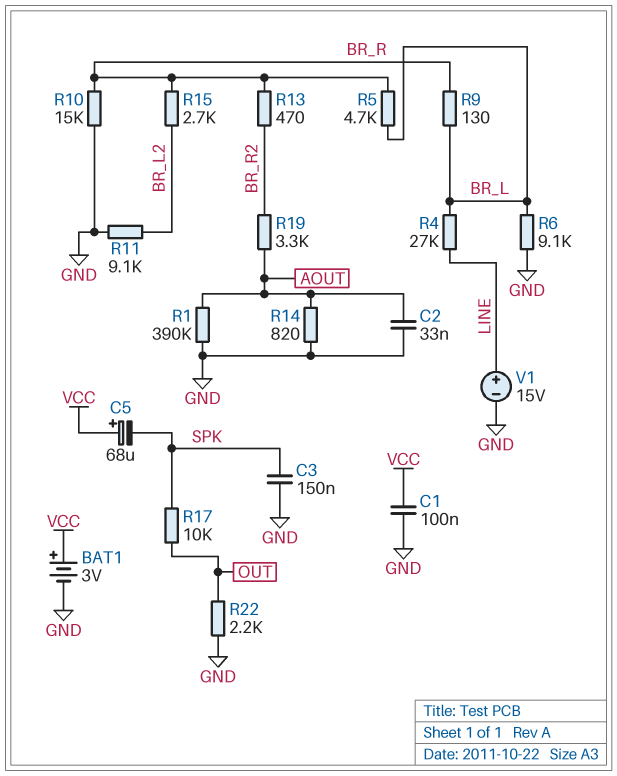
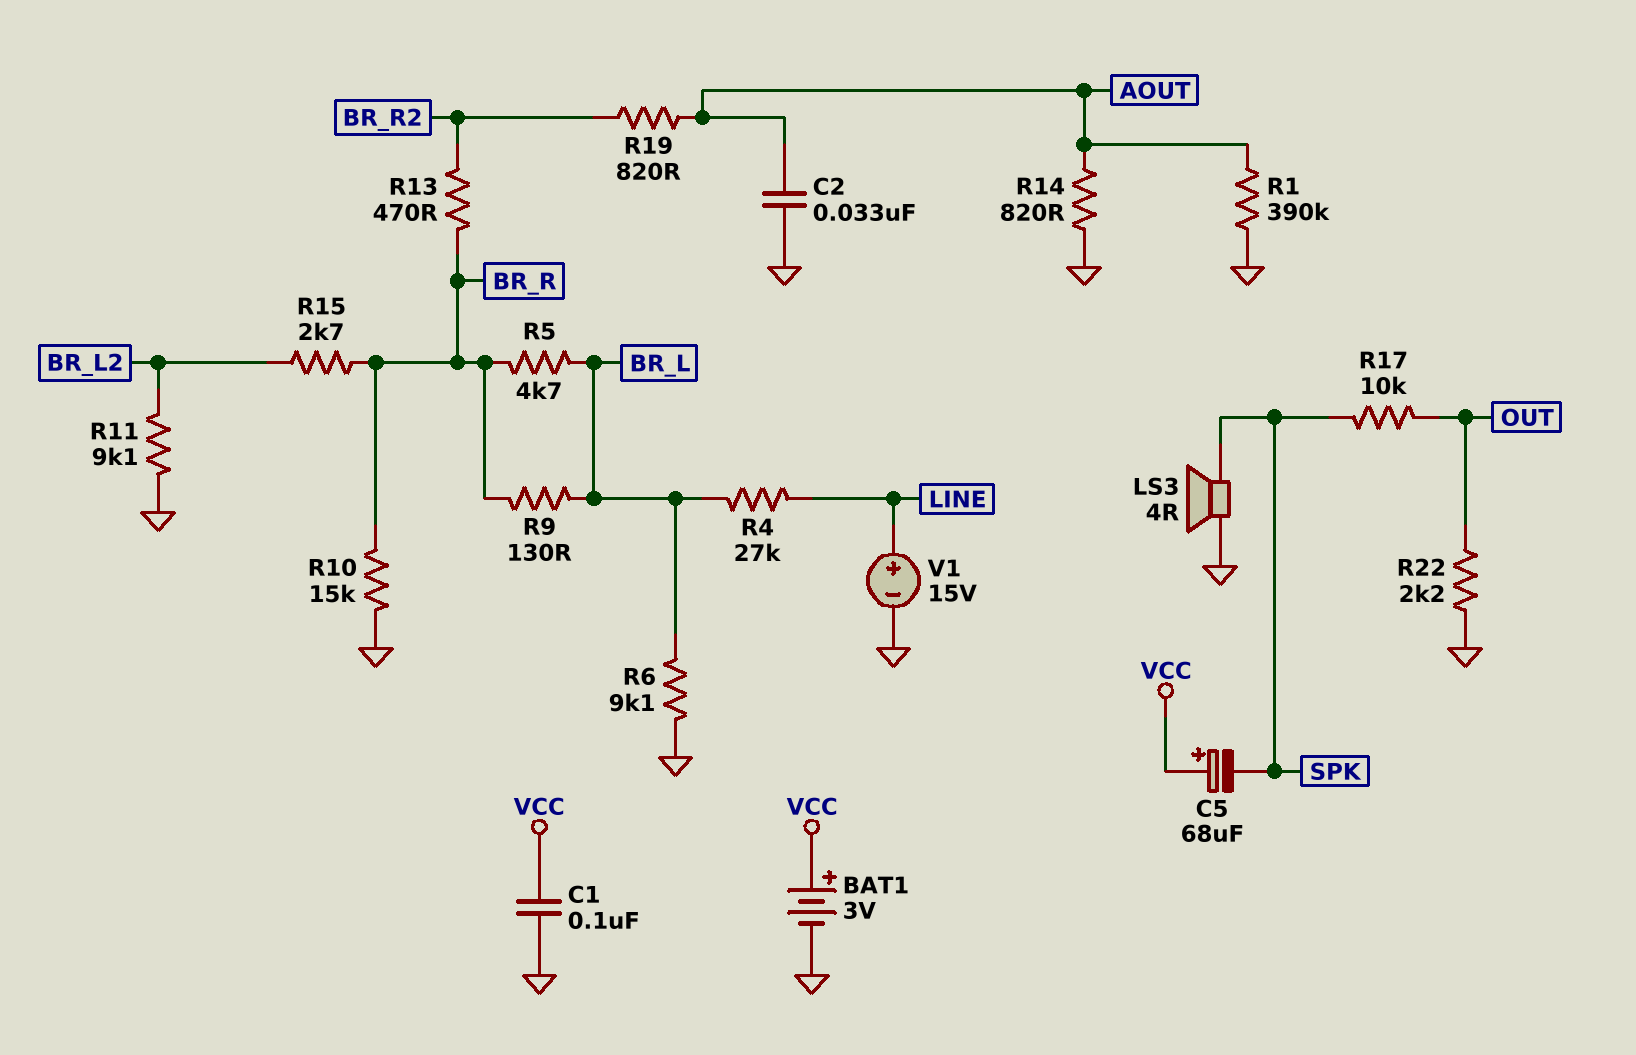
C3: 150nF (GND, SPK) -> none
LS3: none -> speaker 4R (GND, SPK)
R19: 3.3k (AOUT, BR_R2) -> 820 (AOUT, BR_R2)

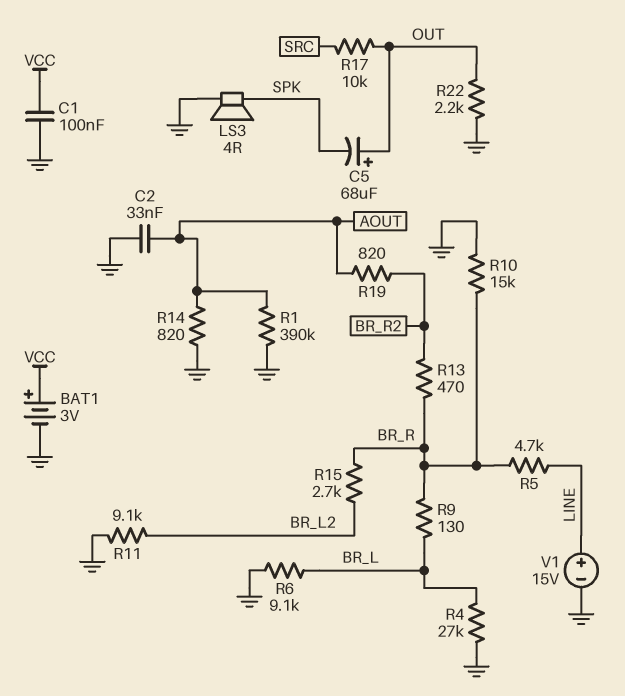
C5: 68uF (plus VCC, minus SPK) -> 68uF (plus OUT, minus SPK)
R4: 27k (BR_L, LINE) -> 27k (BR_L, GND)
R5: 4.7k (BR_L, BR_R) -> 4.7k (BR_R, LINE)
R17: 10k (OUT, SPK) -> 10k (OUT, SRC)

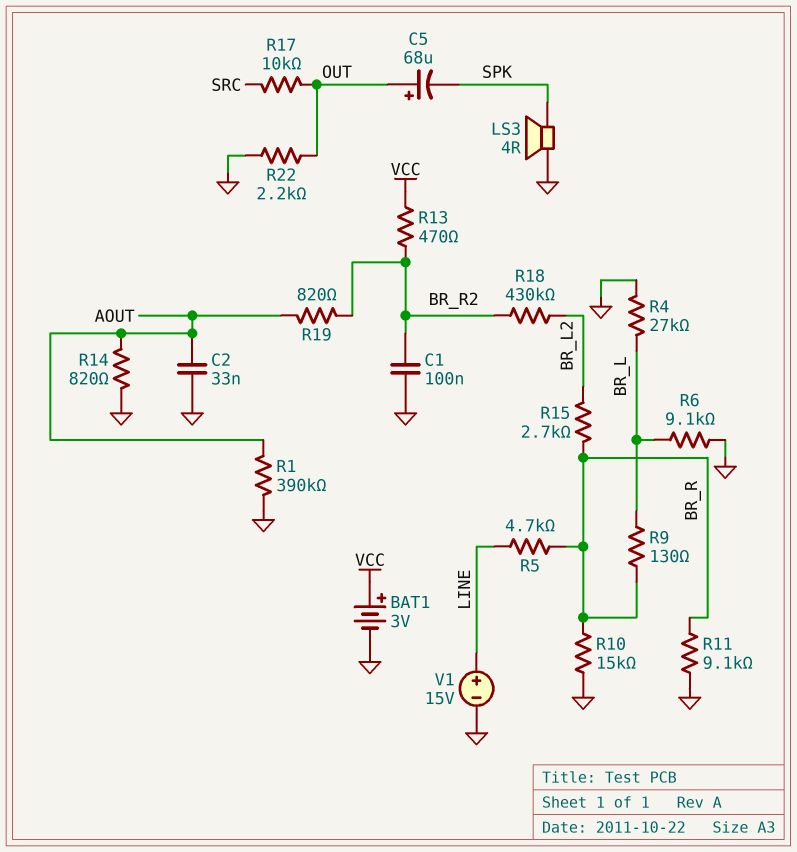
C1: 100nF (GND, VCC) -> 100nF (BR_R2, GND)
R11: 9.1k (BR_L2, GND) -> 9.1k (BR_R, GND)
R13: 470 (BR_R, BR_R2) -> 470 (BR_R2, VCC)
R18: none -> 430k (BR_L2, BR_R2)

